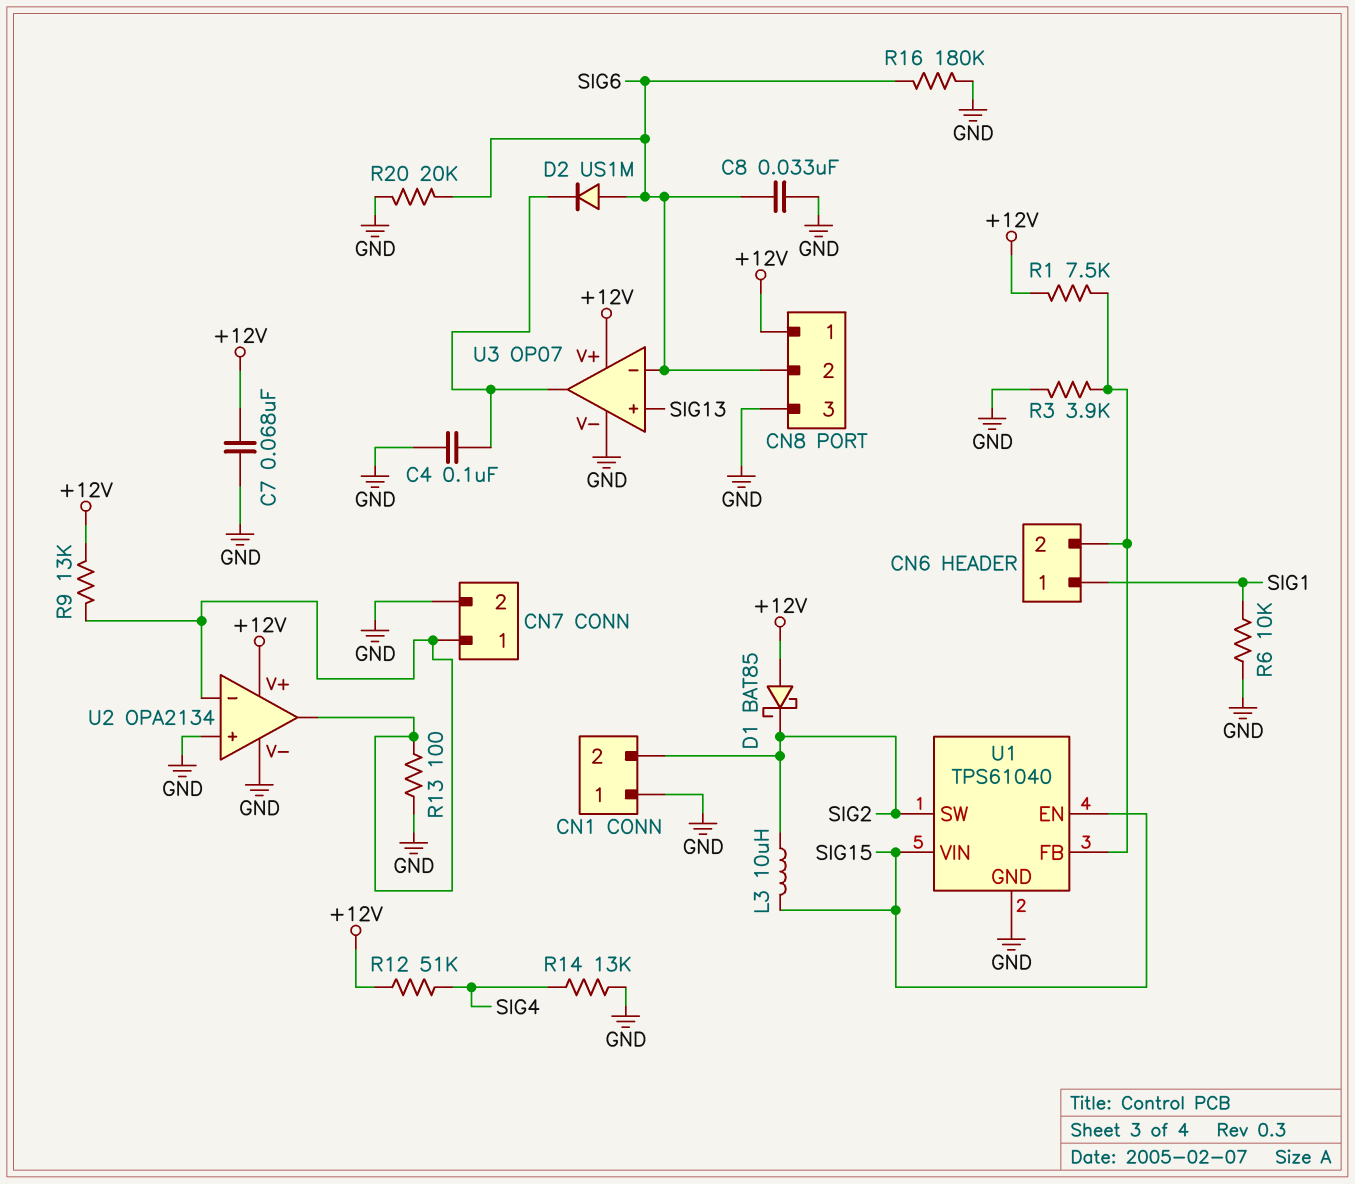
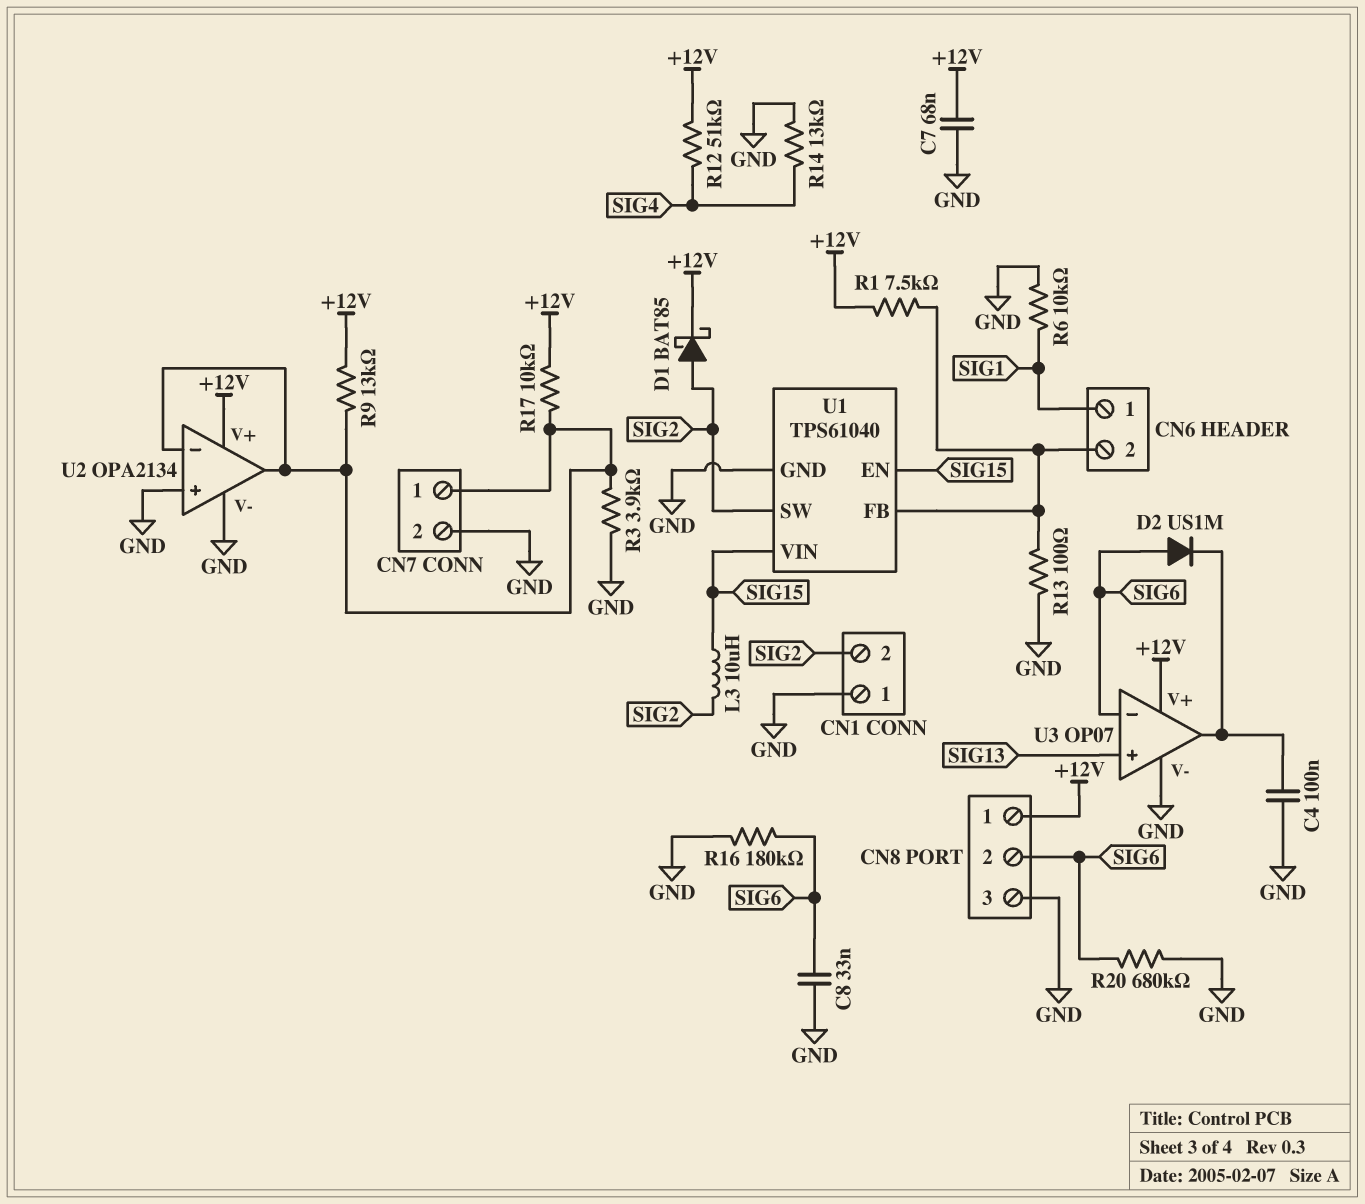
D1: schottky BAT85 (A +12V, K SIG2) -> schottky BAT85 (A SIG2, K +12V)
R3: 3.9k (CN6/2, GND) -> 3.9k (CN7/1, GND)
R13: 100 (CN7/1, GND) -> 100 (CN6/2, GND)
R17: none -> 10k (+12V, CN7/1)
R20: 20k (GND, SIG6) -> 680k (GND, SIG6)

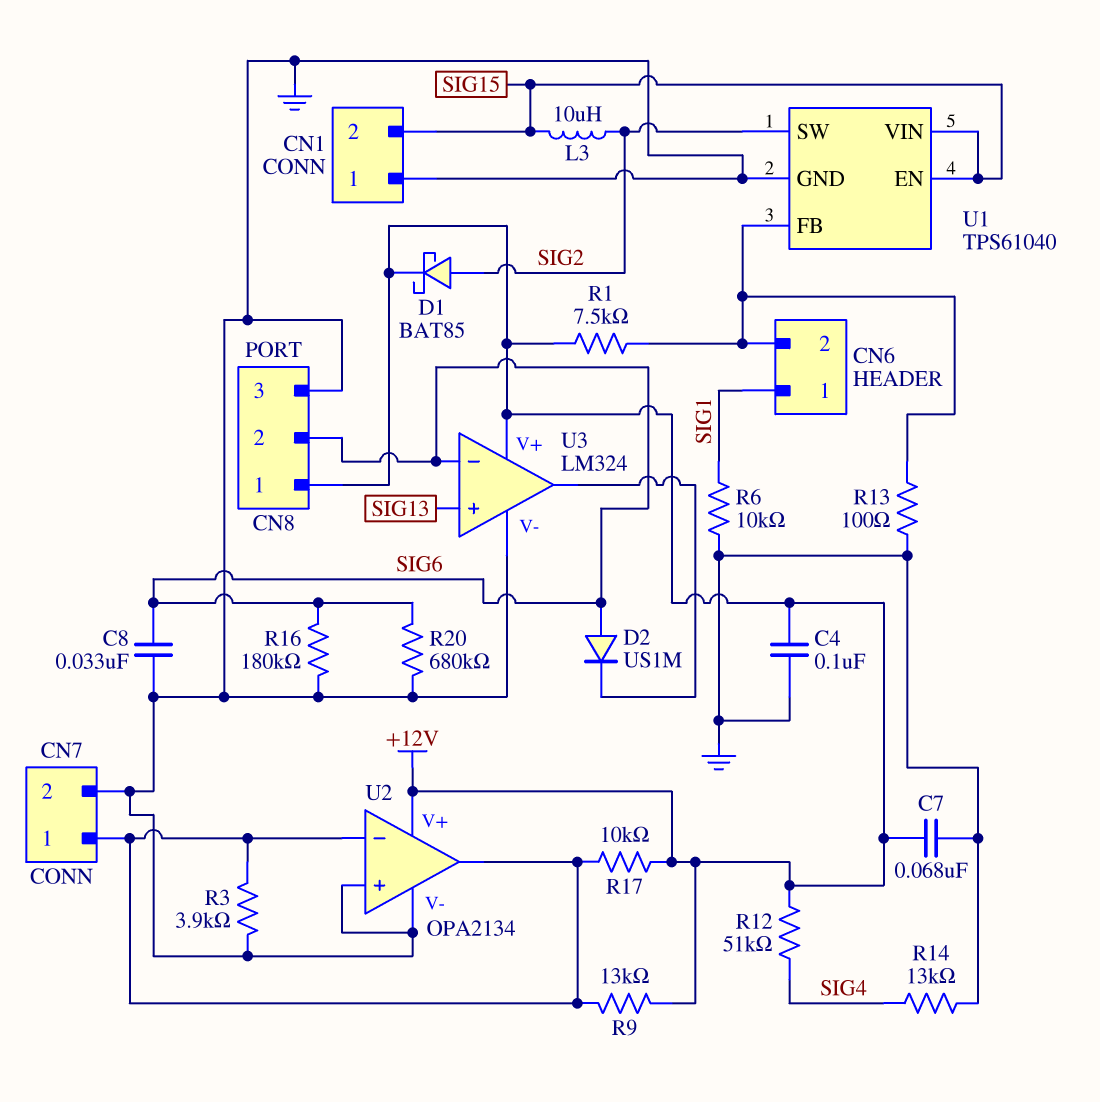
C4: 100nF (GND, U3/out) -> 100nF (+12V, GND)
CN1 pin 2: SIG2 -> SIG15
U3: OP07 -> LM324

